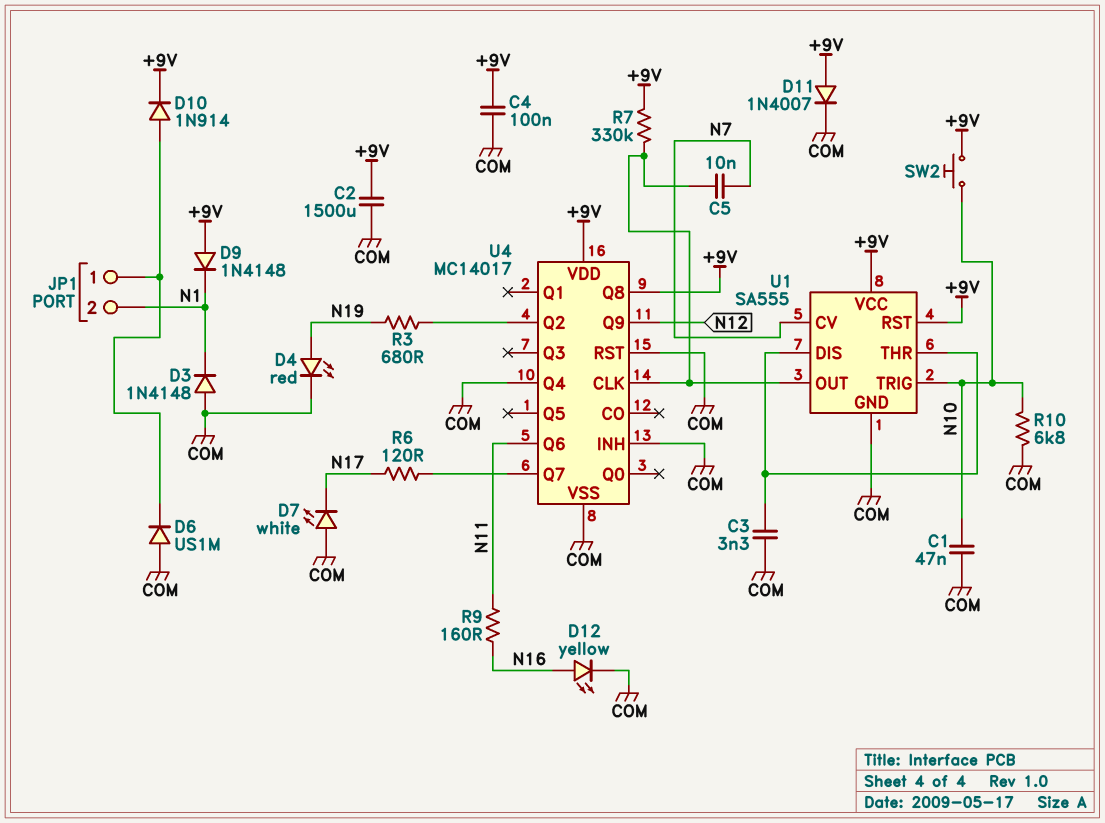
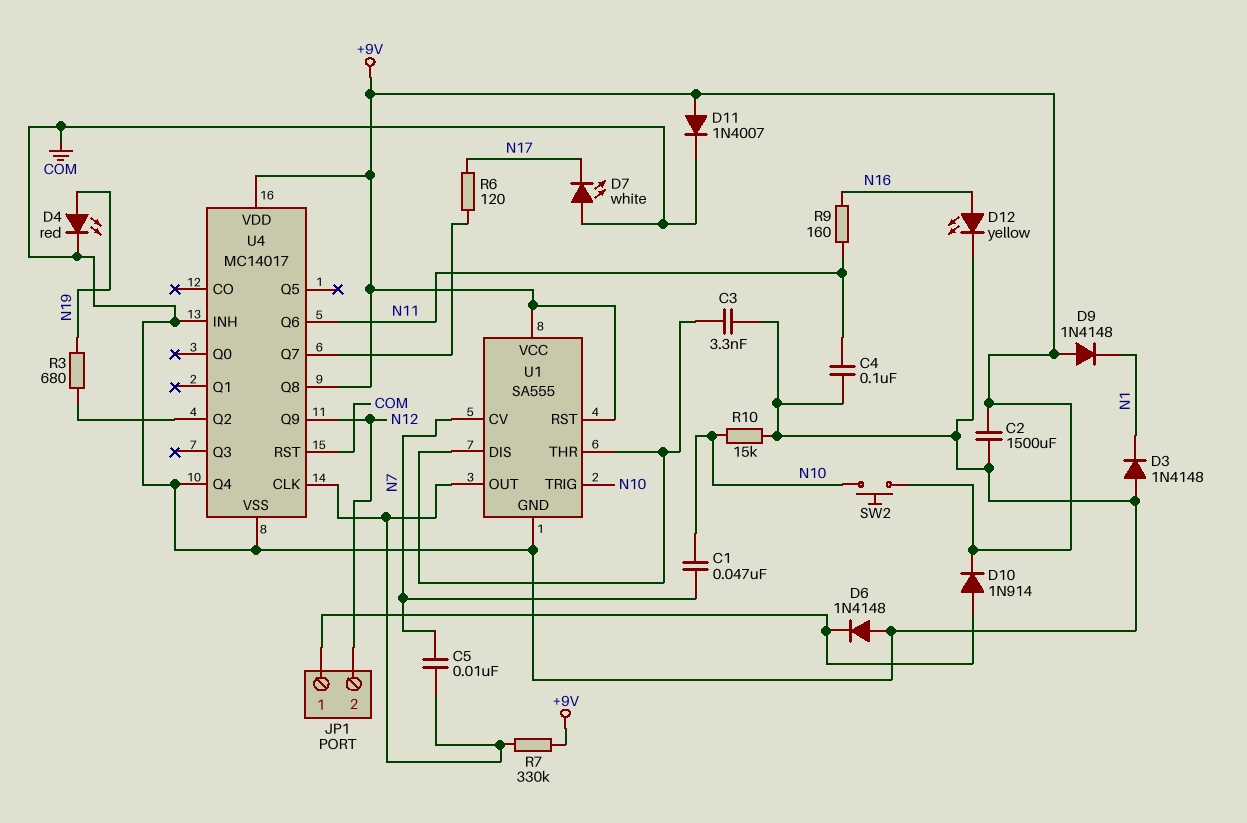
C1: 47nF (COM, N10) -> 47nF (N7, N10)
C4: 100nF (+9V, COM) -> 100nF (COM, N11)
D6: diode US1M (A COM, K JP1/1) -> diode 1N4148 (A COM, K JP1/1)
JP1 pin 2: N1 -> N12
R10: 6.8k (COM, N10) -> 15k (COM, N10)

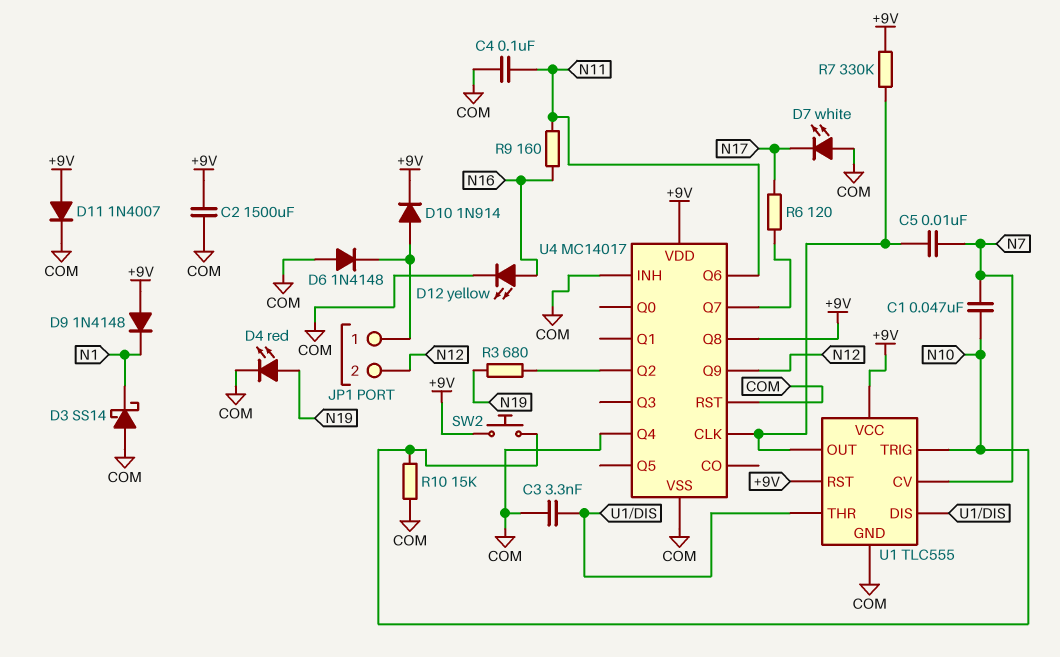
D3: diode 1N4148 (A COM, K N1) -> schottky SS14 (A COM, K N1)
U1: SA555 -> TLC555

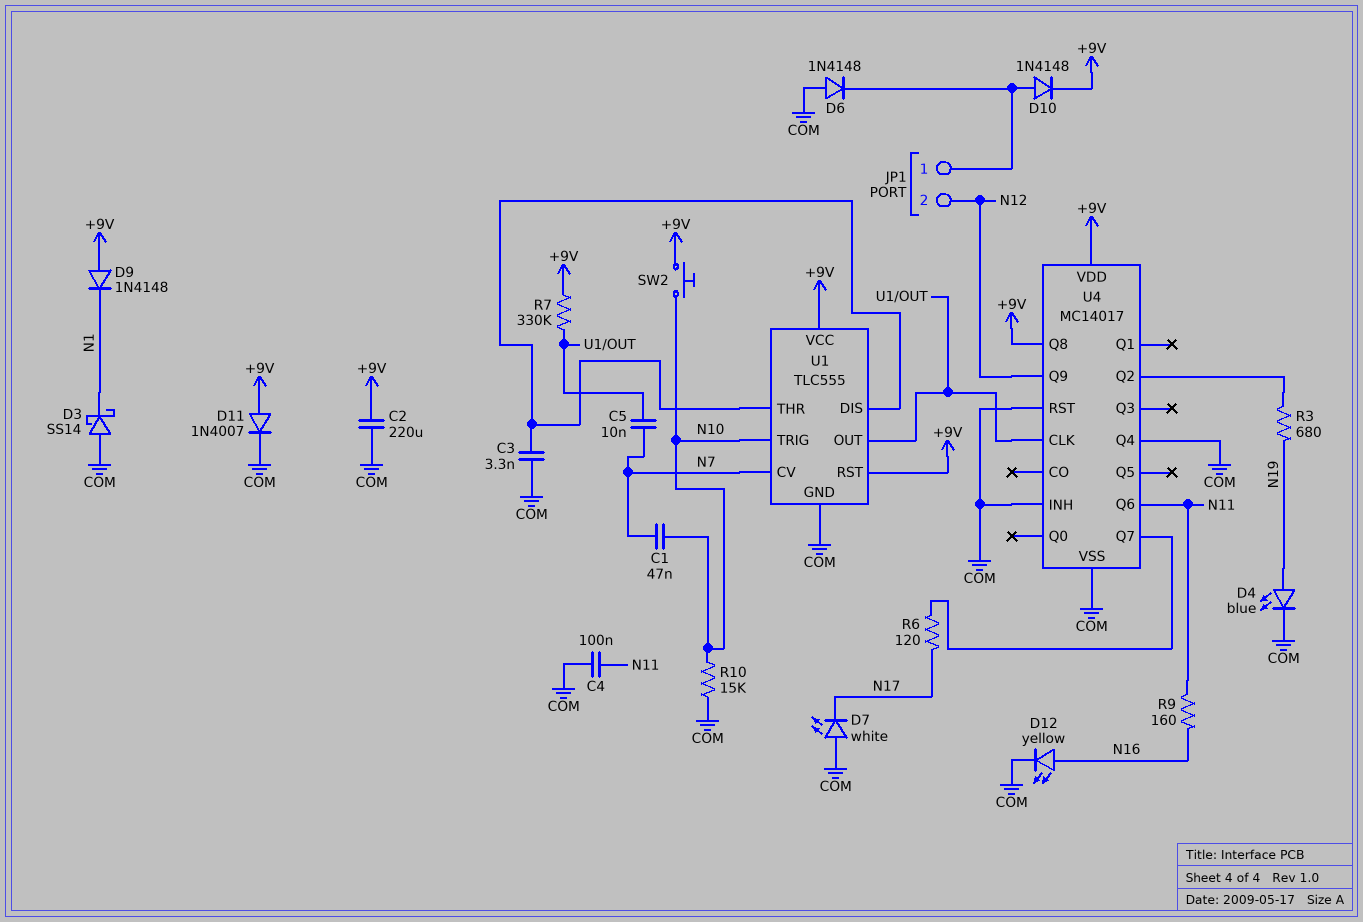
C2: 1500uF (+9V, COM) -> 220uF (+9V, COM)
D4: LED red (A N19, K COM) -> LED blue (A N19, K COM)
D10: diode 1N914 (A JP1/1, K +9V) -> diode 1N4148 (A JP1/1, K +9V)

